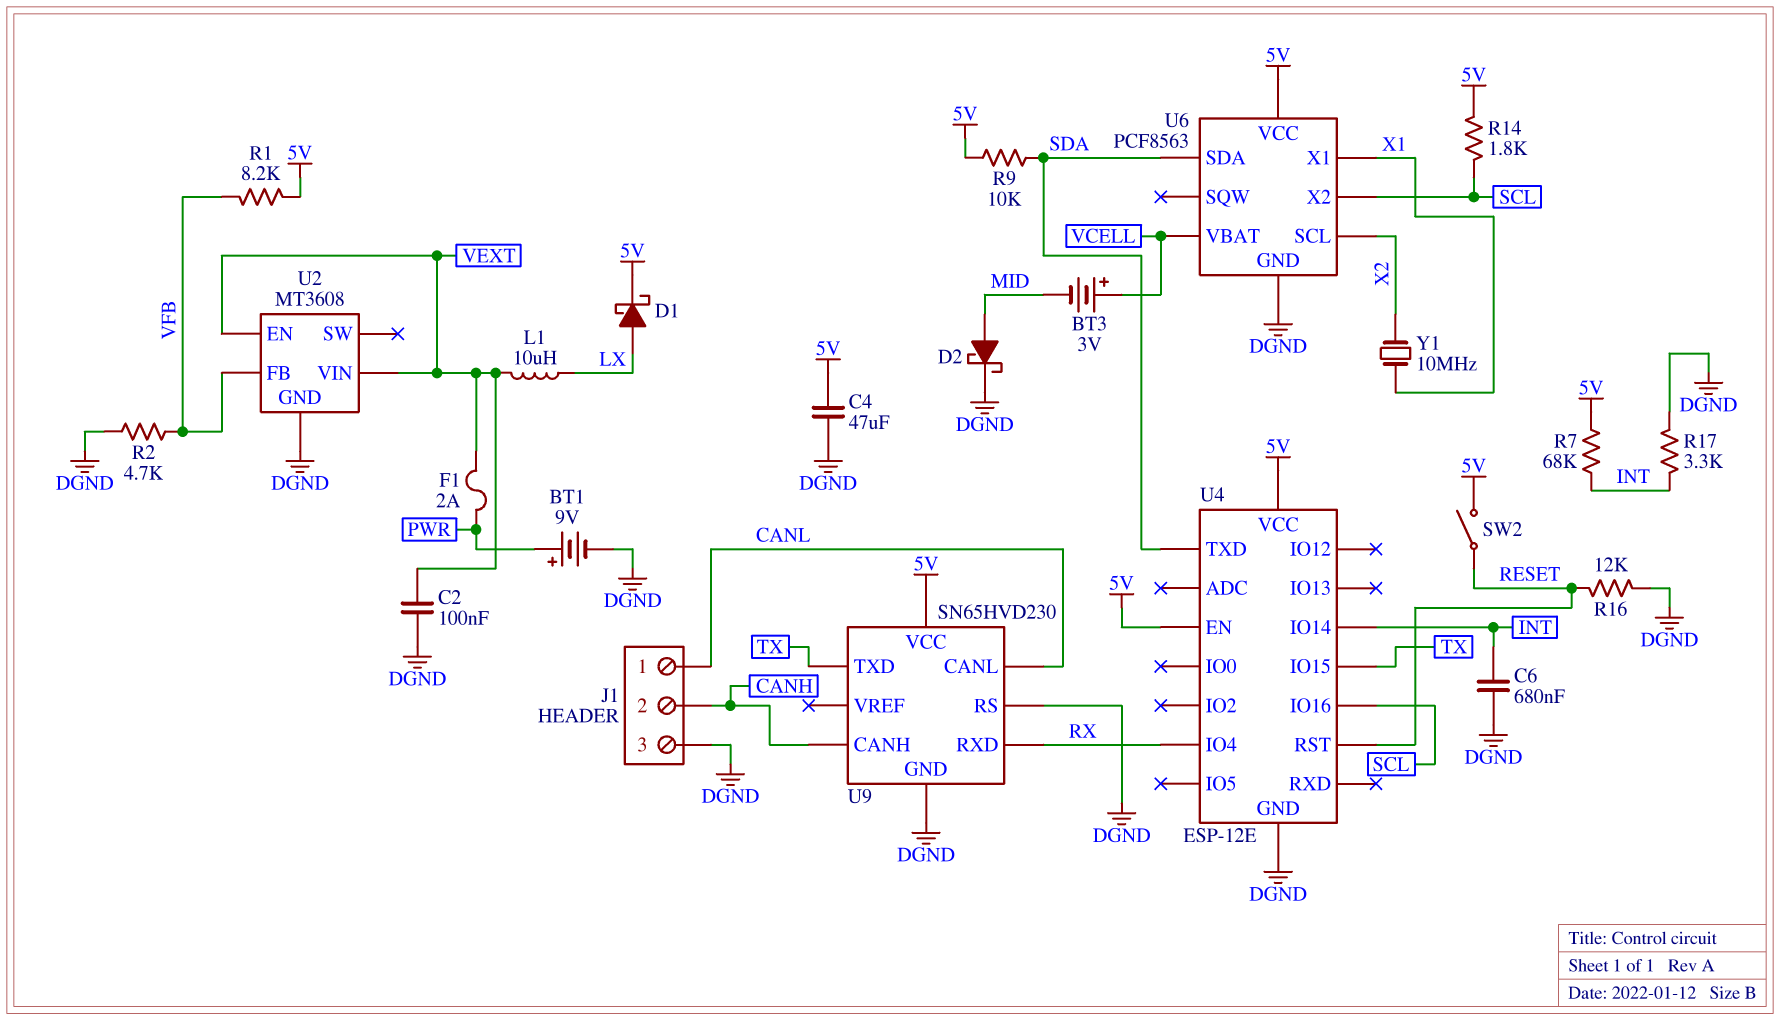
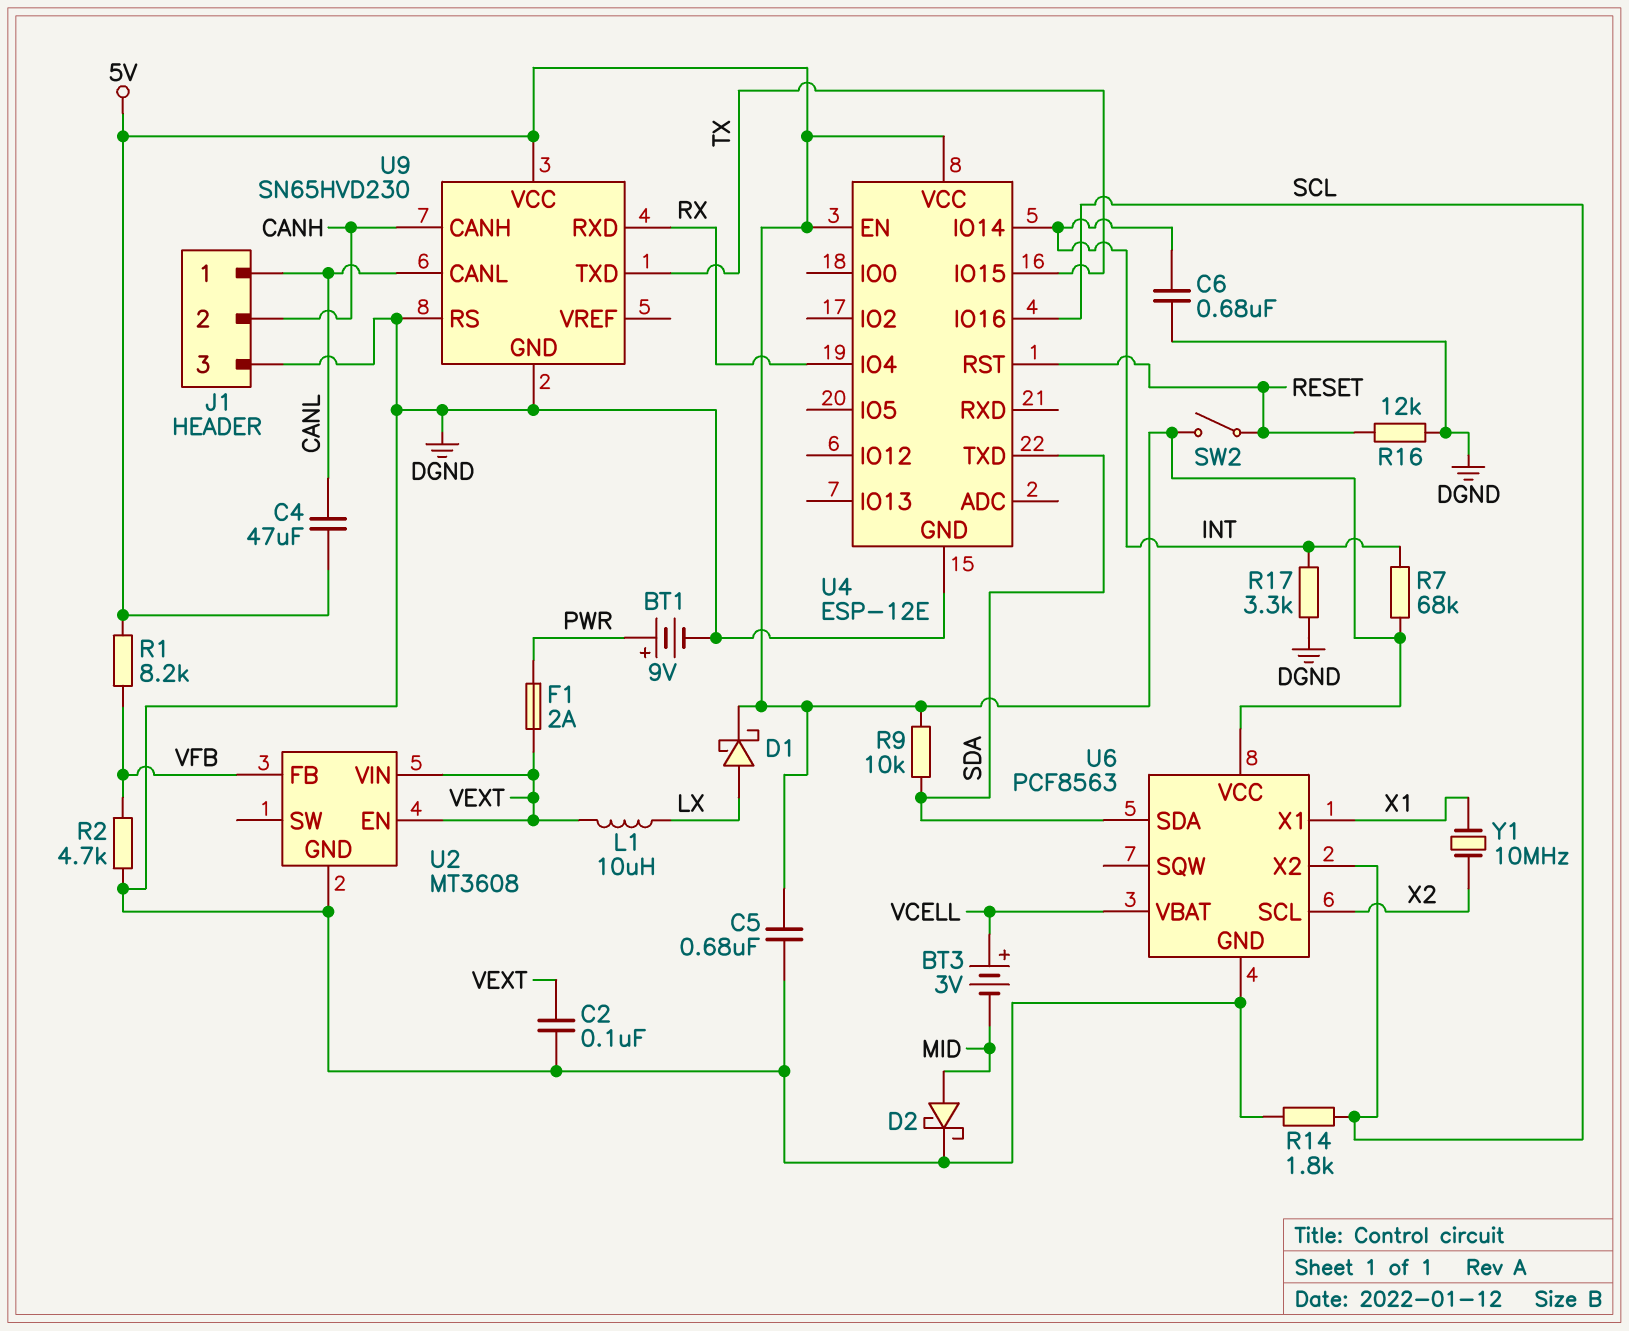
C4: 47uF (5V, DGND) -> 47uF (5V, CANL)
C5: none -> 680nF (5V, DGND)
R14: 1.8k (5V, SCL) -> 1.8k (DGND, SCL)

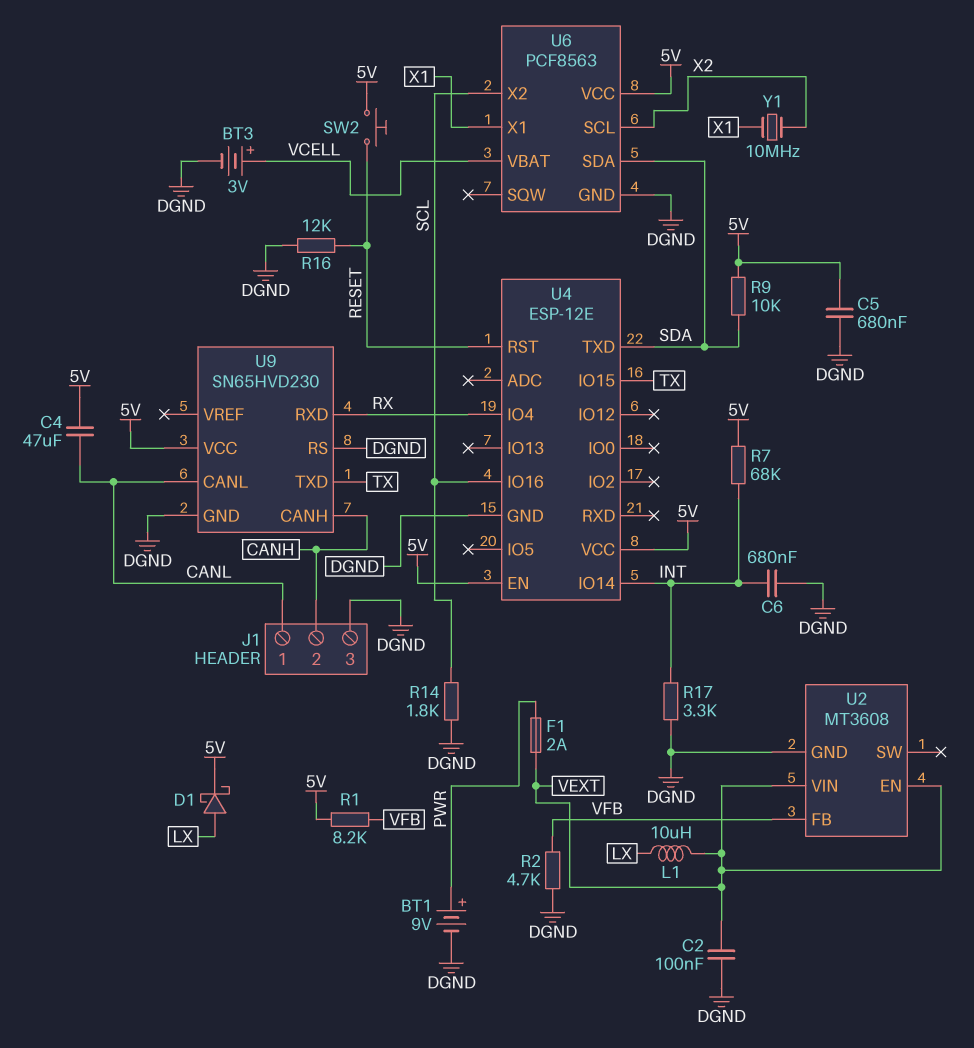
BT3: 3V (plus VCELL, minus MID) -> 3V (plus VCELL, minus DGND)
D2: schottky (A MID, K DGND) -> none
SW2: switch (5V, RESET) -> button (5V, RESET)

